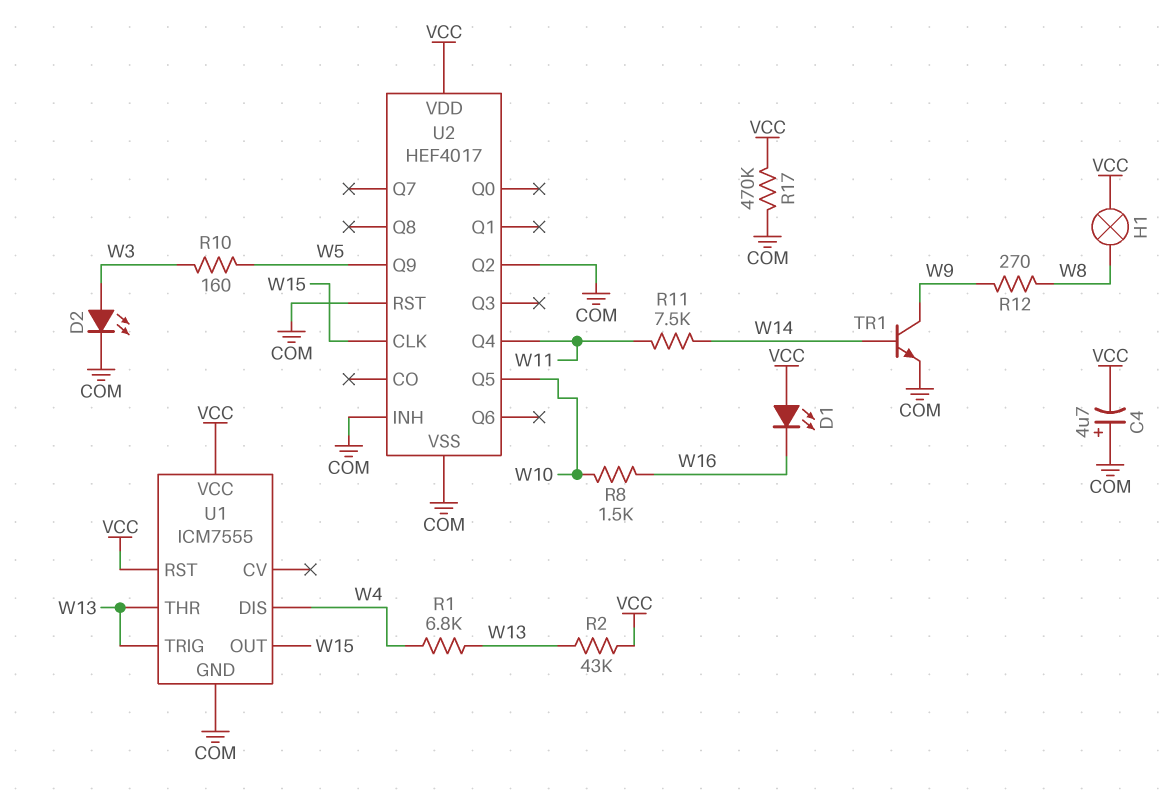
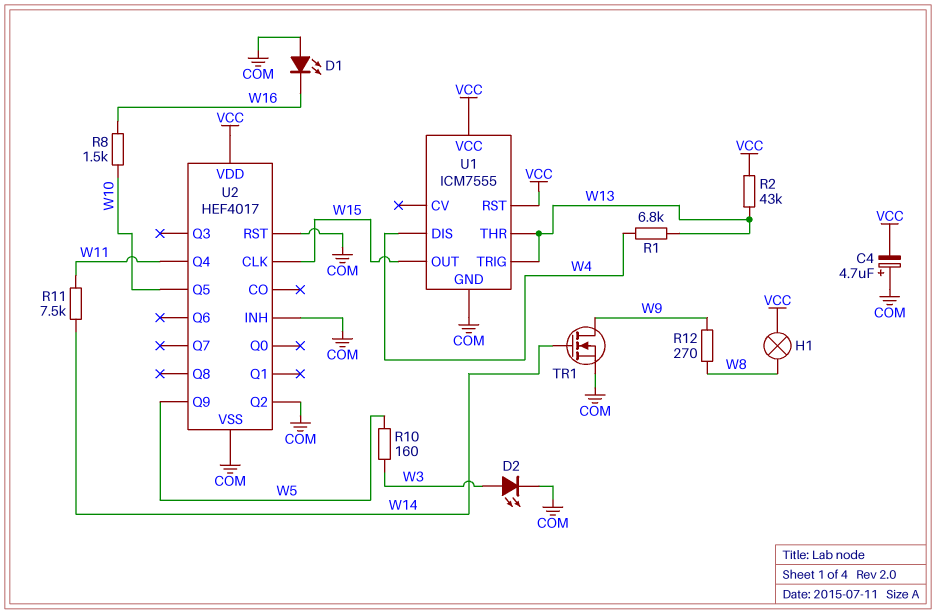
D1: LED (A VCC, K W16) -> LED (A COM, K W16)
R17: 470k (COM, VCC) -> none
TR1: NPN (B W14, C W9, E COM) -> NMOS (G W14, D W9, S COM)

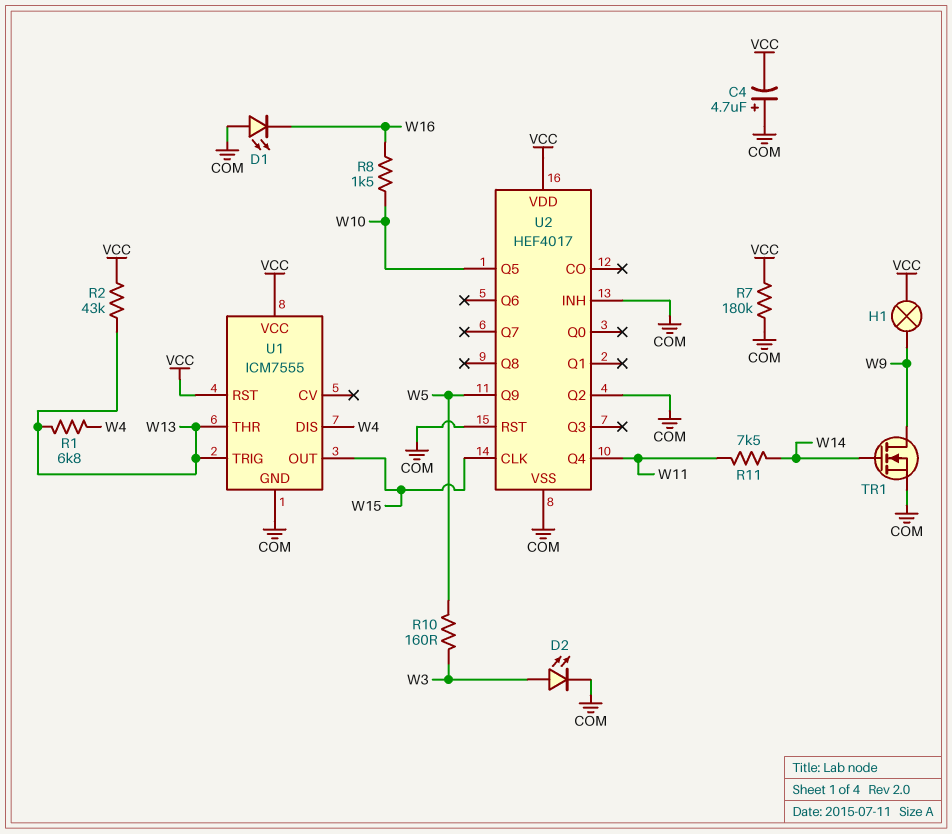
H1: lamp (VCC, W8) -> lamp (VCC, W9)
R7: none -> 180k (COM, VCC)
R12: 270 (W8, W9) -> none

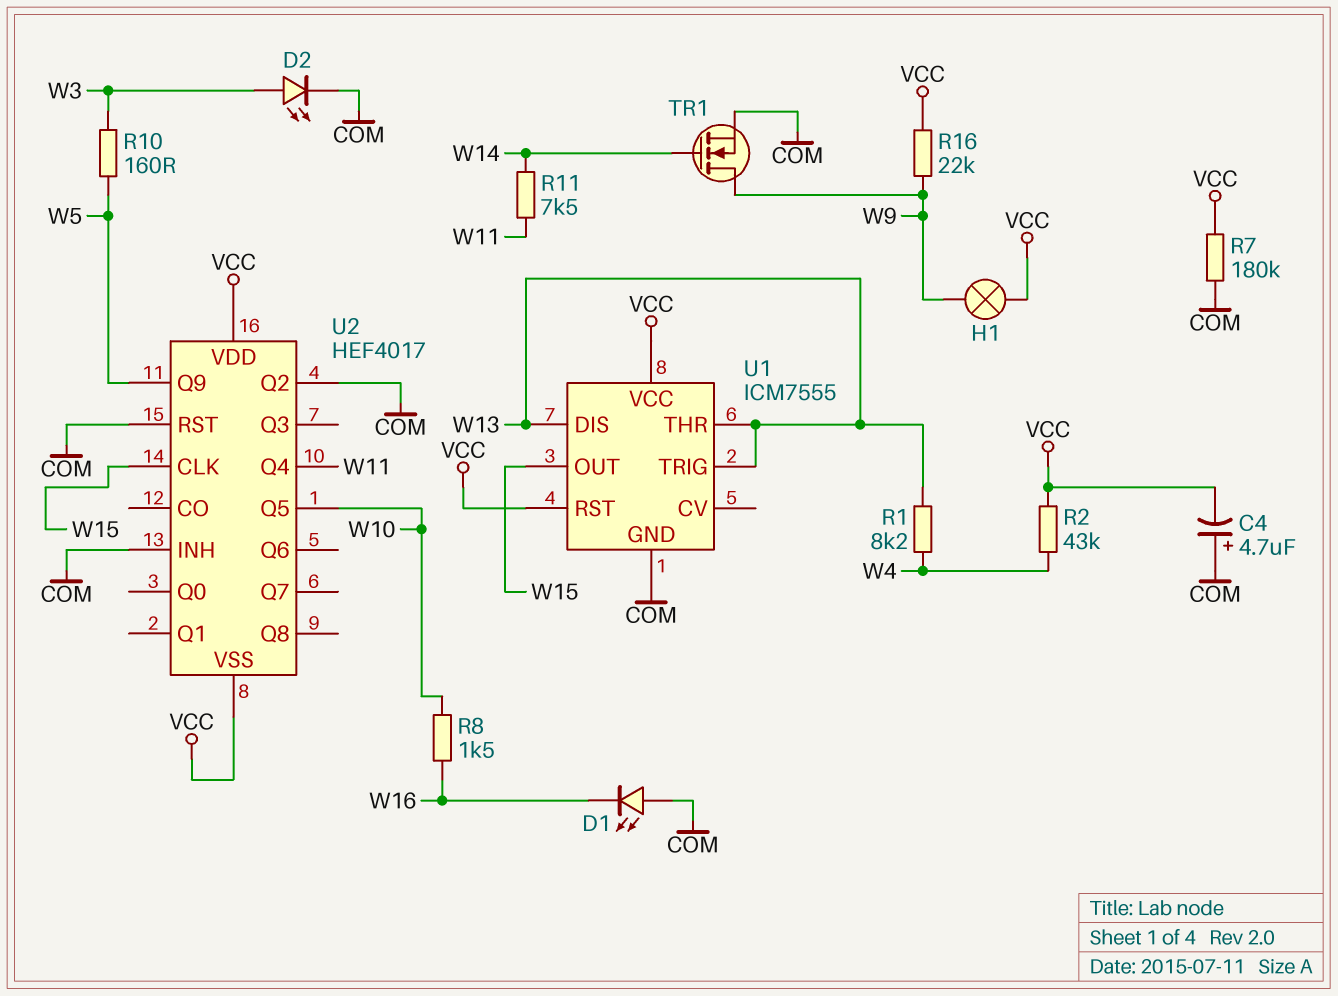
R1: 6.8k (W4, W13) -> 8.2k (W4, W13)
R2: 43k (VCC, W13) -> 43k (VCC, W4)
R16: none -> 22k (VCC, W9)
U1 pin DIS: W4 -> W13
U2 pin VSS: COM -> VCC

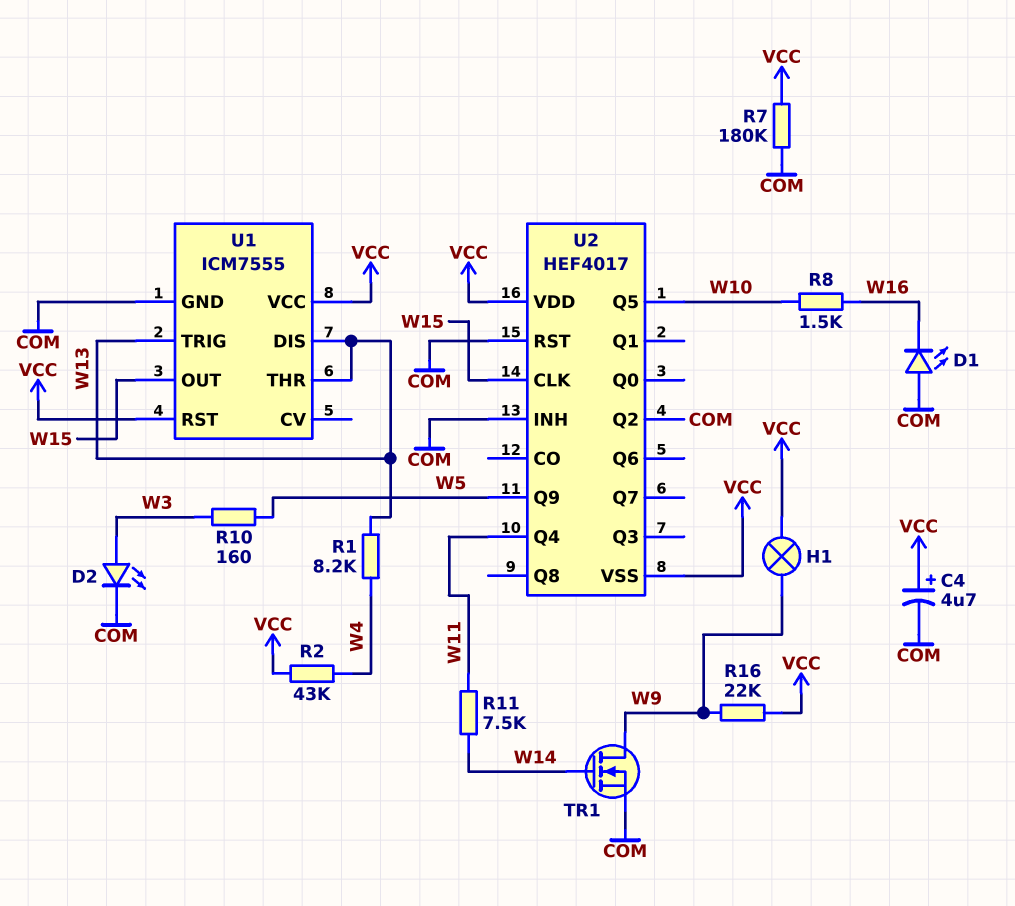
C4: 4.7uF (plus COM, minus VCC) -> 4.7uF (plus VCC, minus COM)

